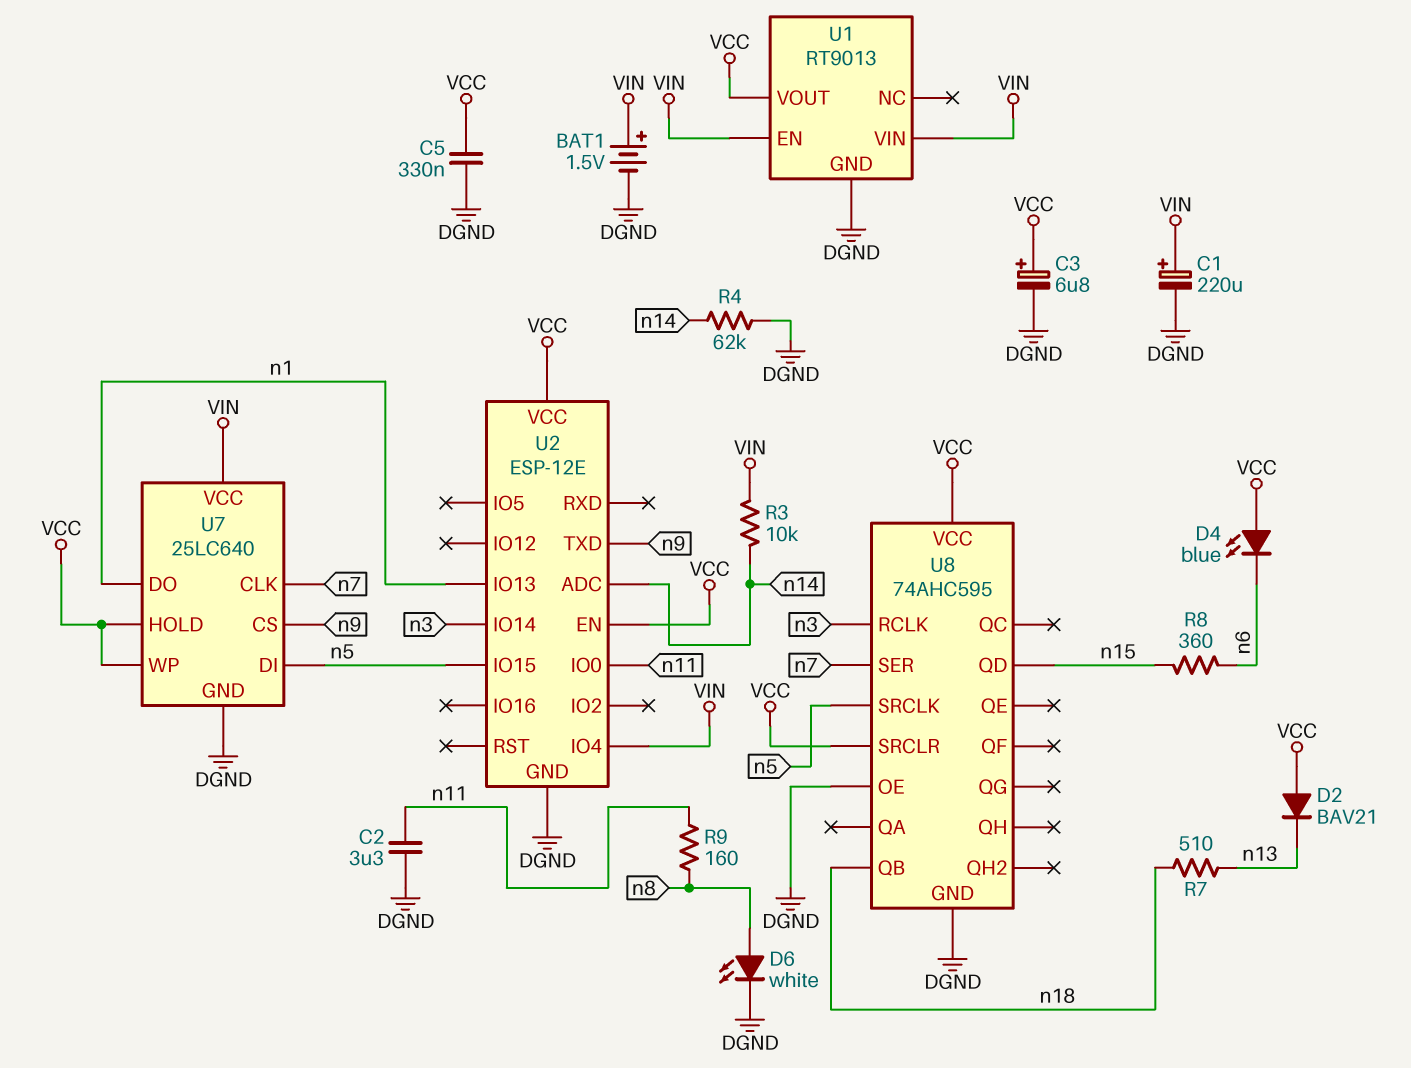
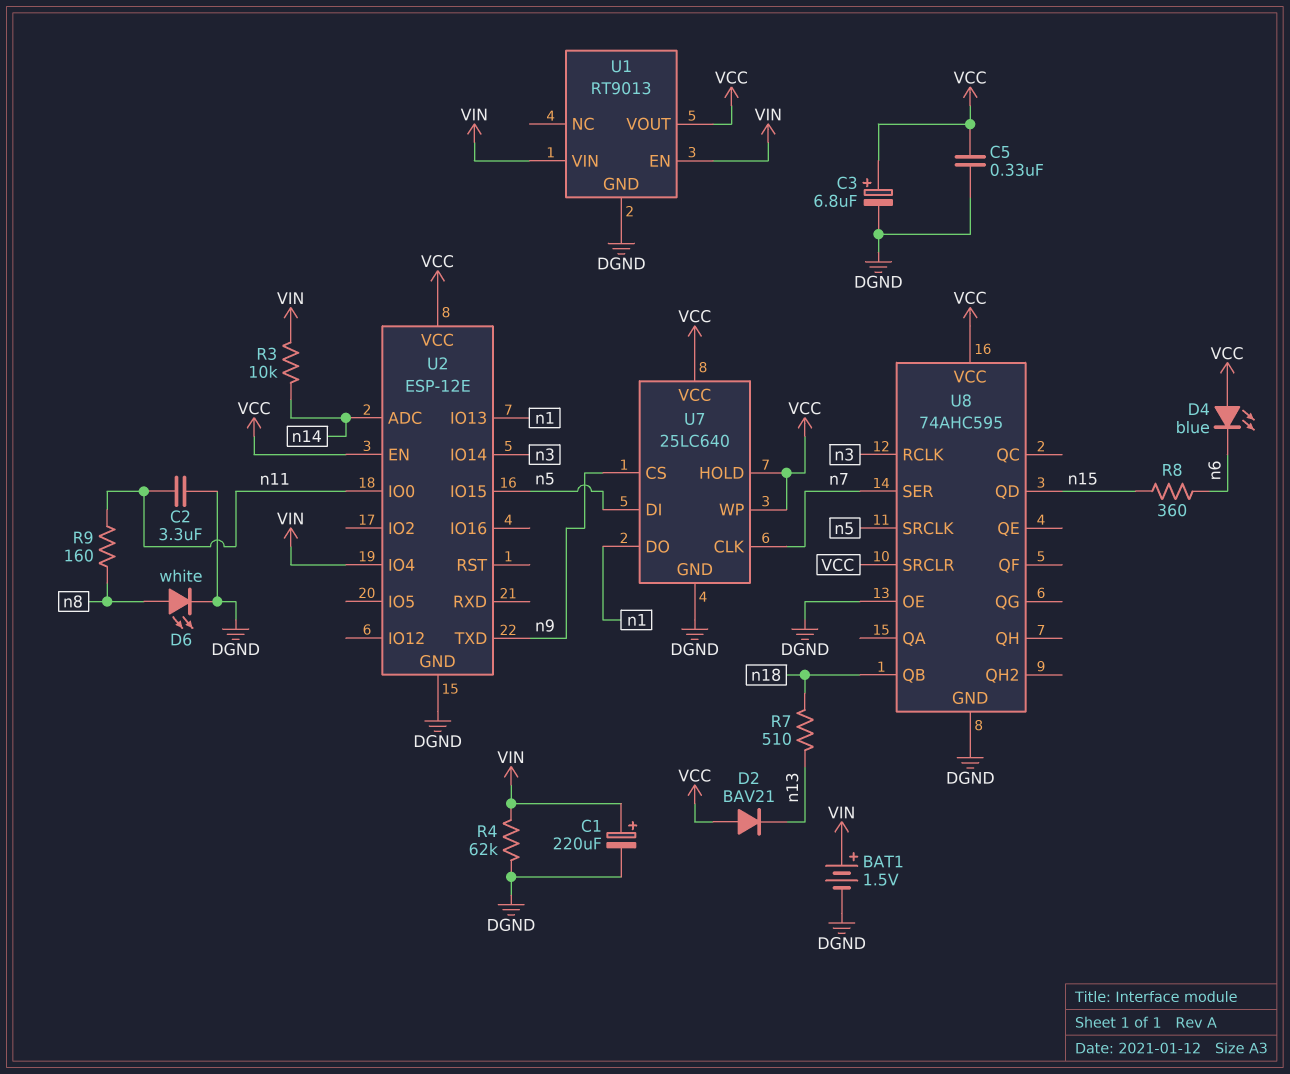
R4: 62k (DGND, n14) -> 62k (DGND, VIN)
U7 pin VCC: VIN -> VCC

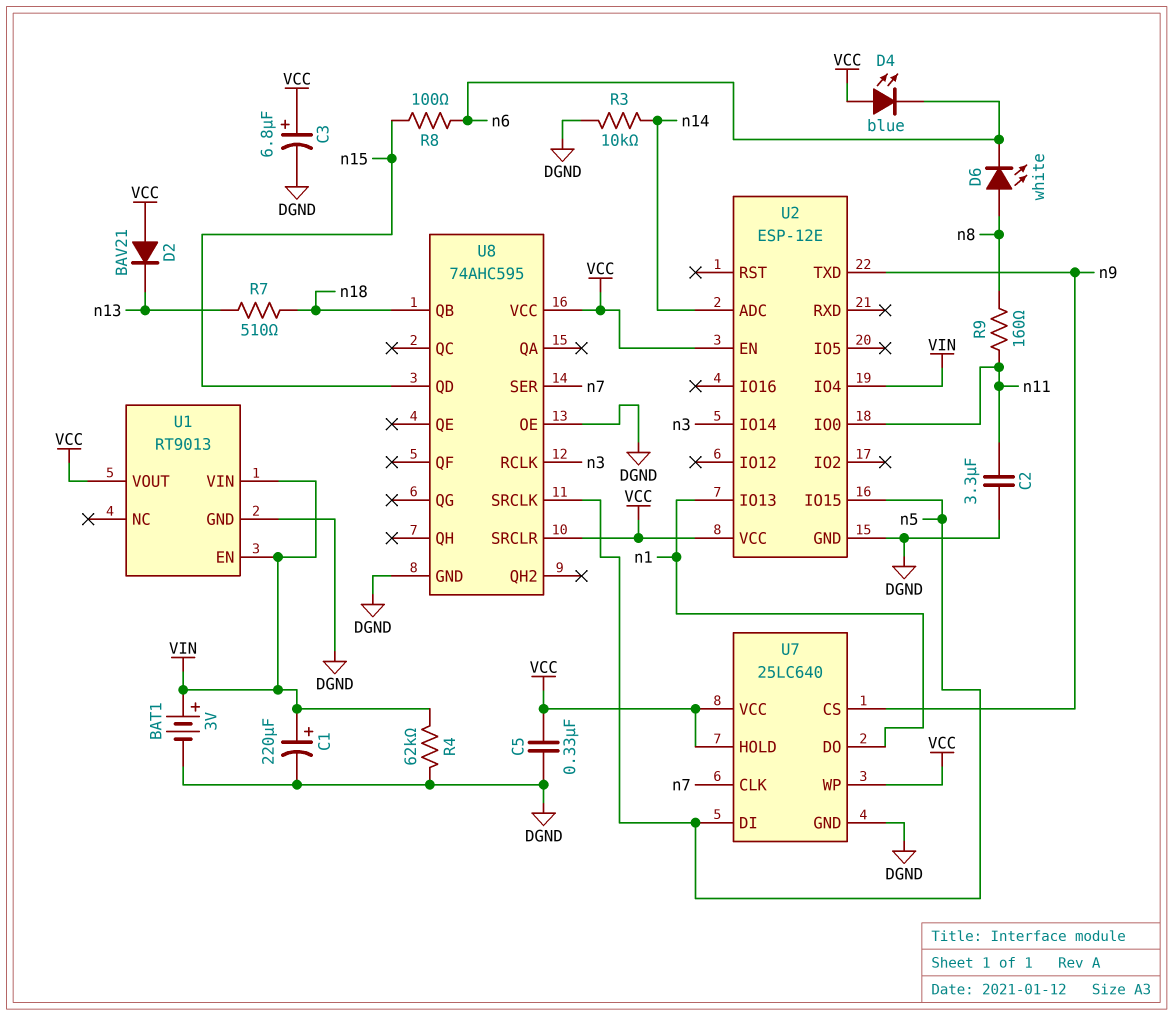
BAT1: 1.5V (plus VIN, minus DGND) -> 3V (plus VIN, minus DGND)
D6: LED white (A n8, K DGND) -> LED white (A n8, K n6)
R3: 10k (VIN, n14) -> 10k (DGND, n14)
R8: 360 (n6, n15) -> 100 (n6, n15)

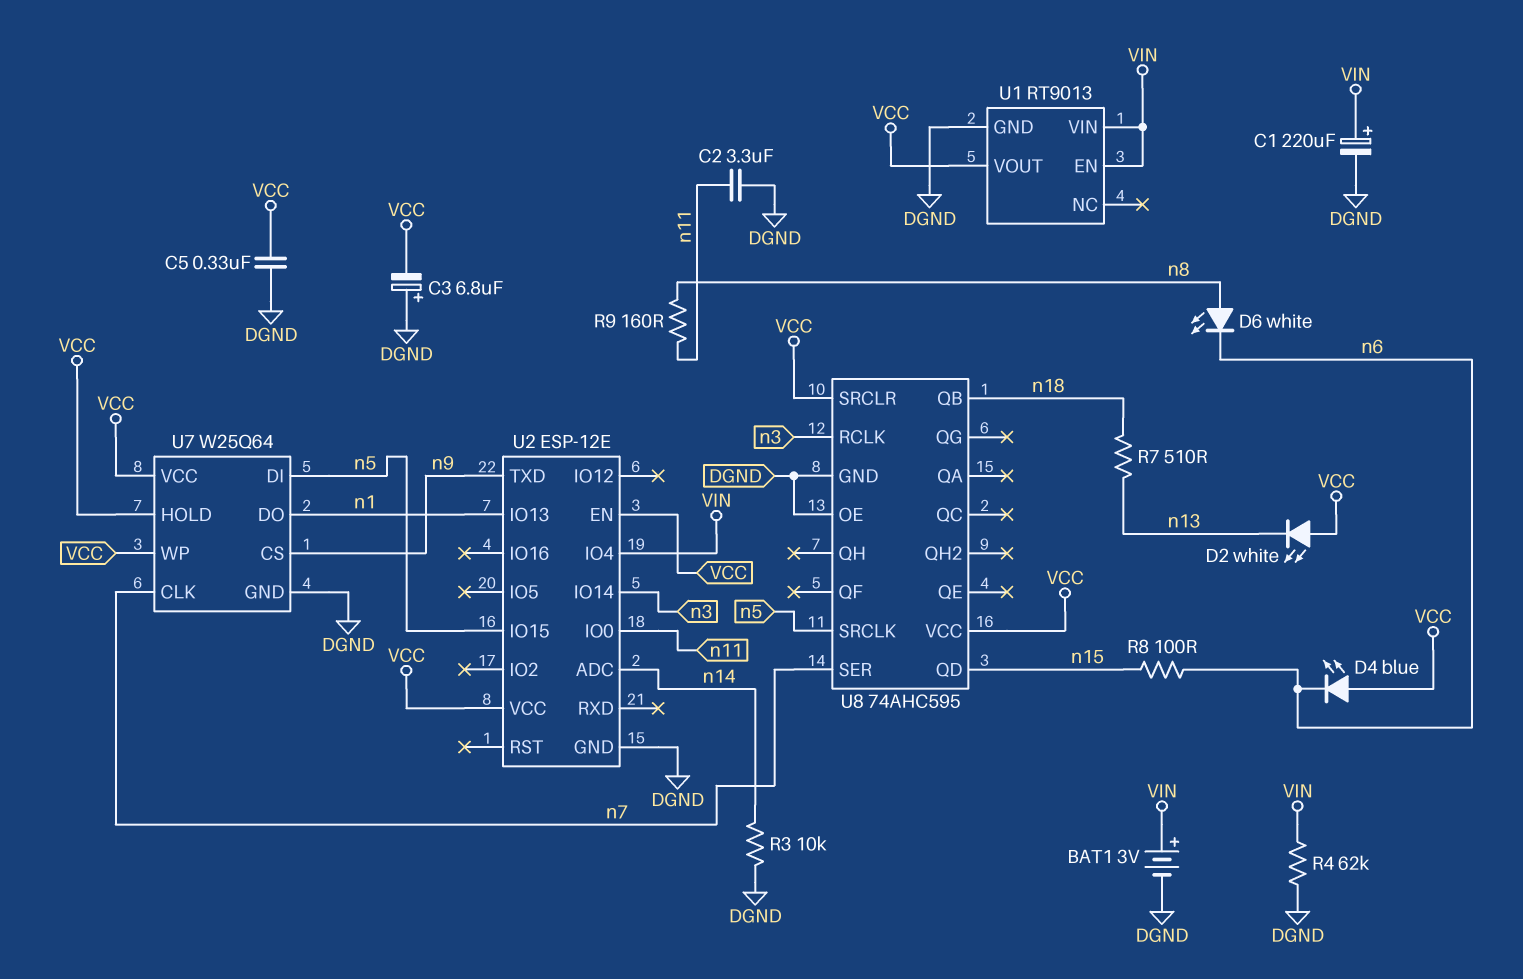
C3: 6.8uF (plus VCC, minus DGND) -> 6.8uF (plus DGND, minus VCC)
D2: diode BAV21 (A VCC, K n13) -> LED white (A VCC, K n13)
U7: 25LC640 -> W25Q64

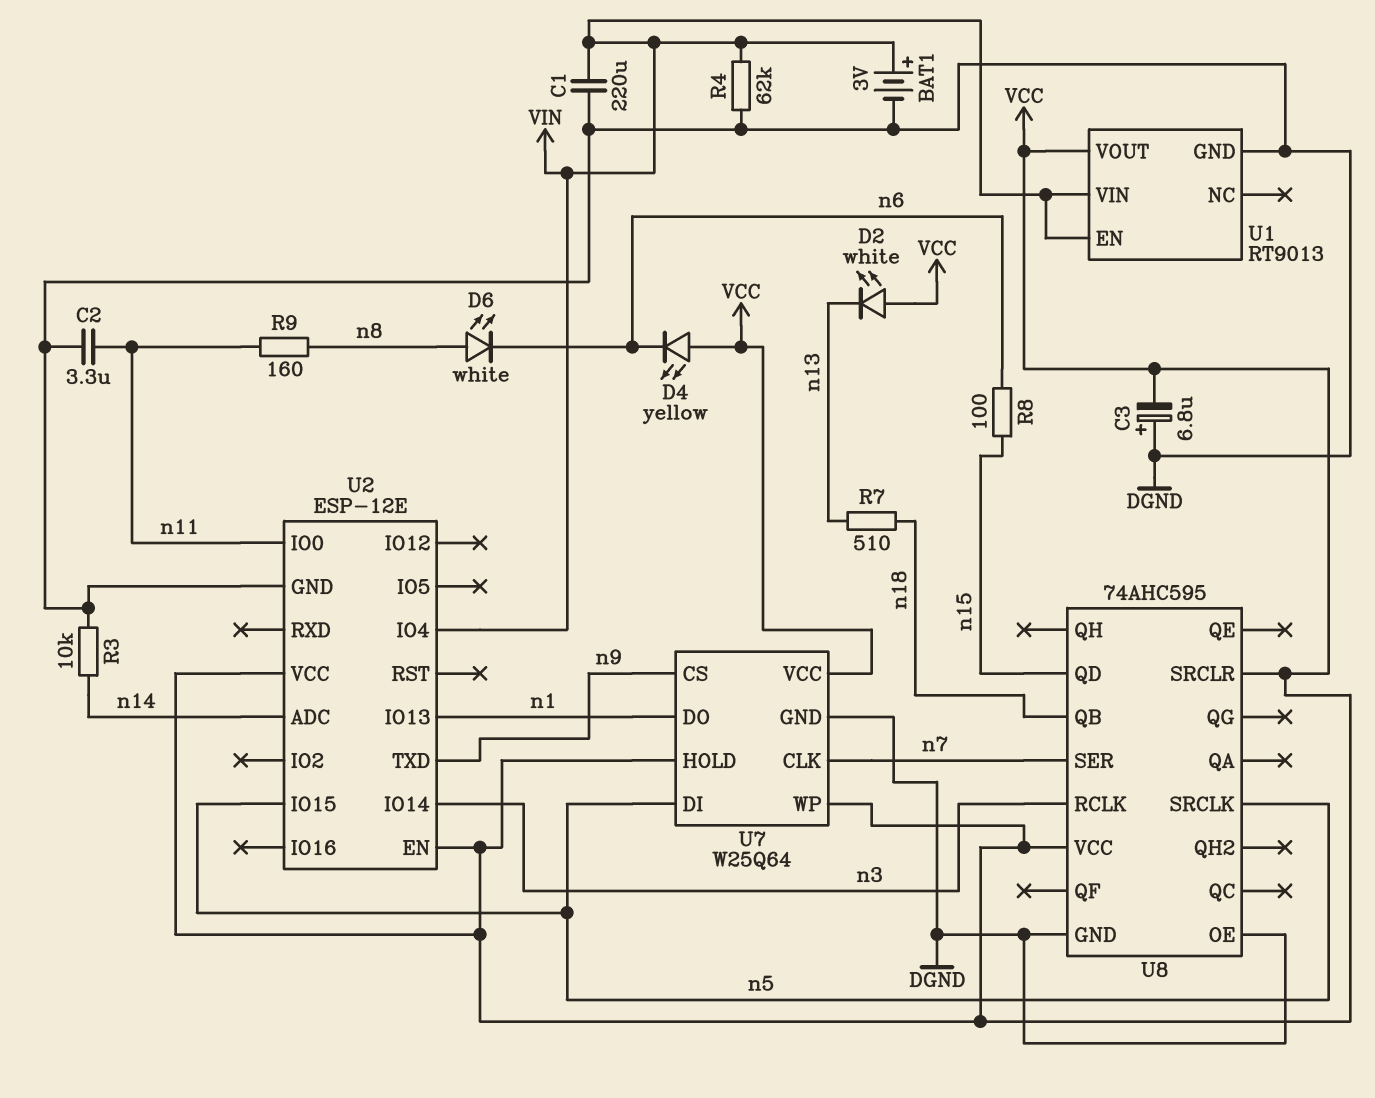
C1: 220uF (plus VIN, minus DGND) -> 220uF (DGND, VIN)
C5: 330nF (DGND, VCC) -> none
D4: LED blue (A VCC, K n6) -> LED yellow (A VCC, K n6)

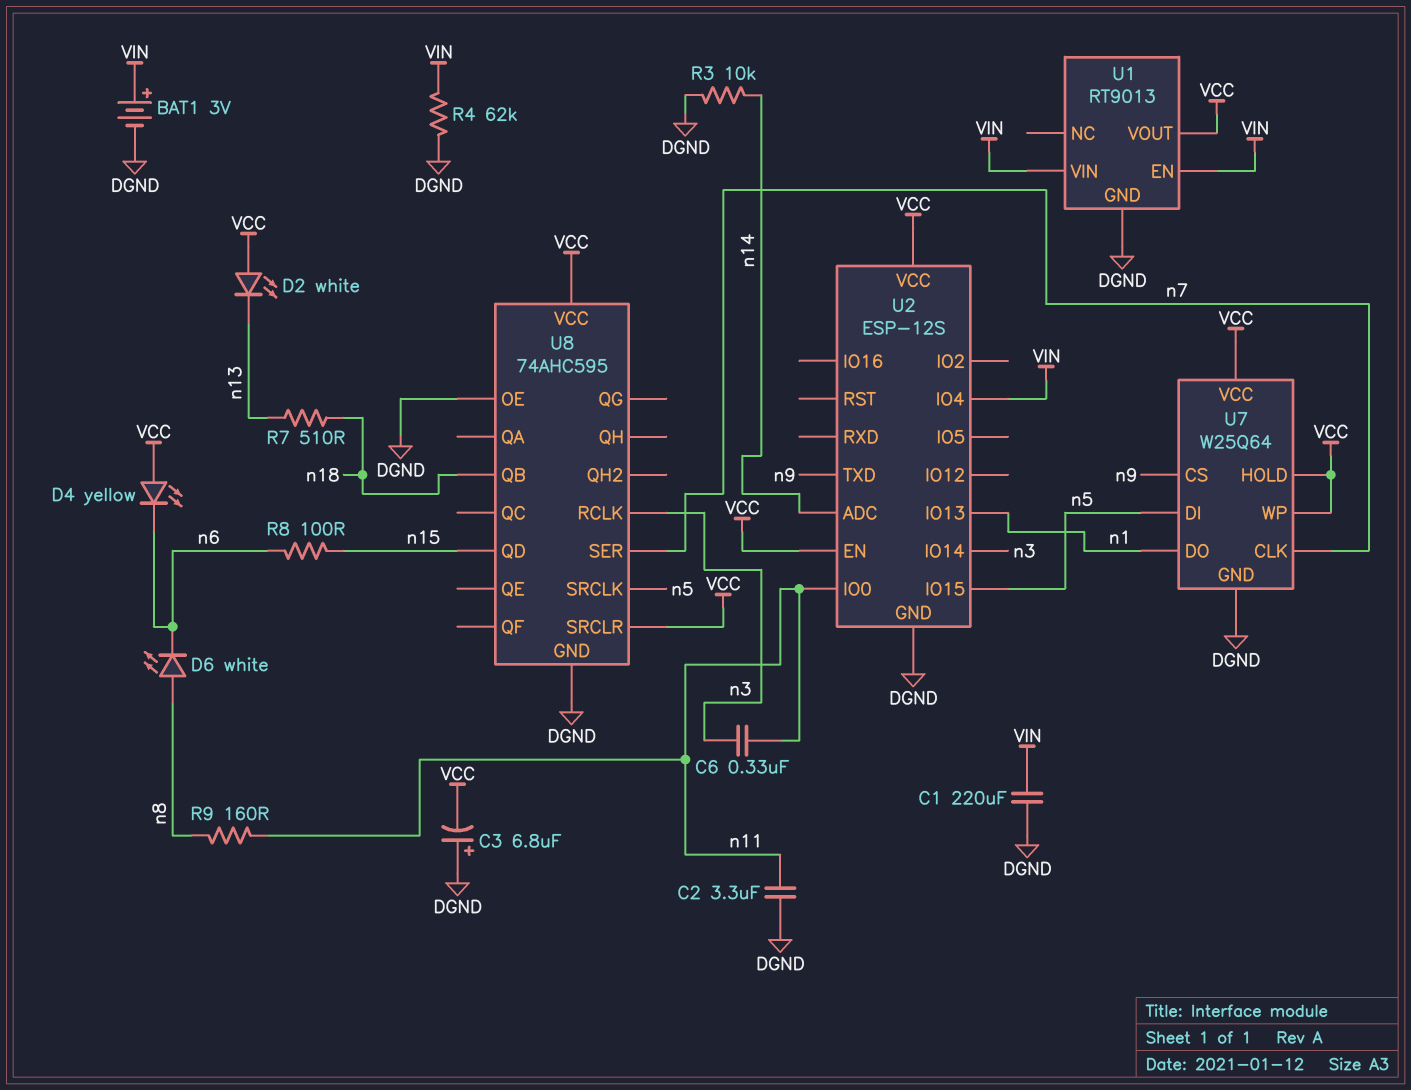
C6: none -> 330nF (n3, n11)
U2: ESP-12E -> ESP-12S

